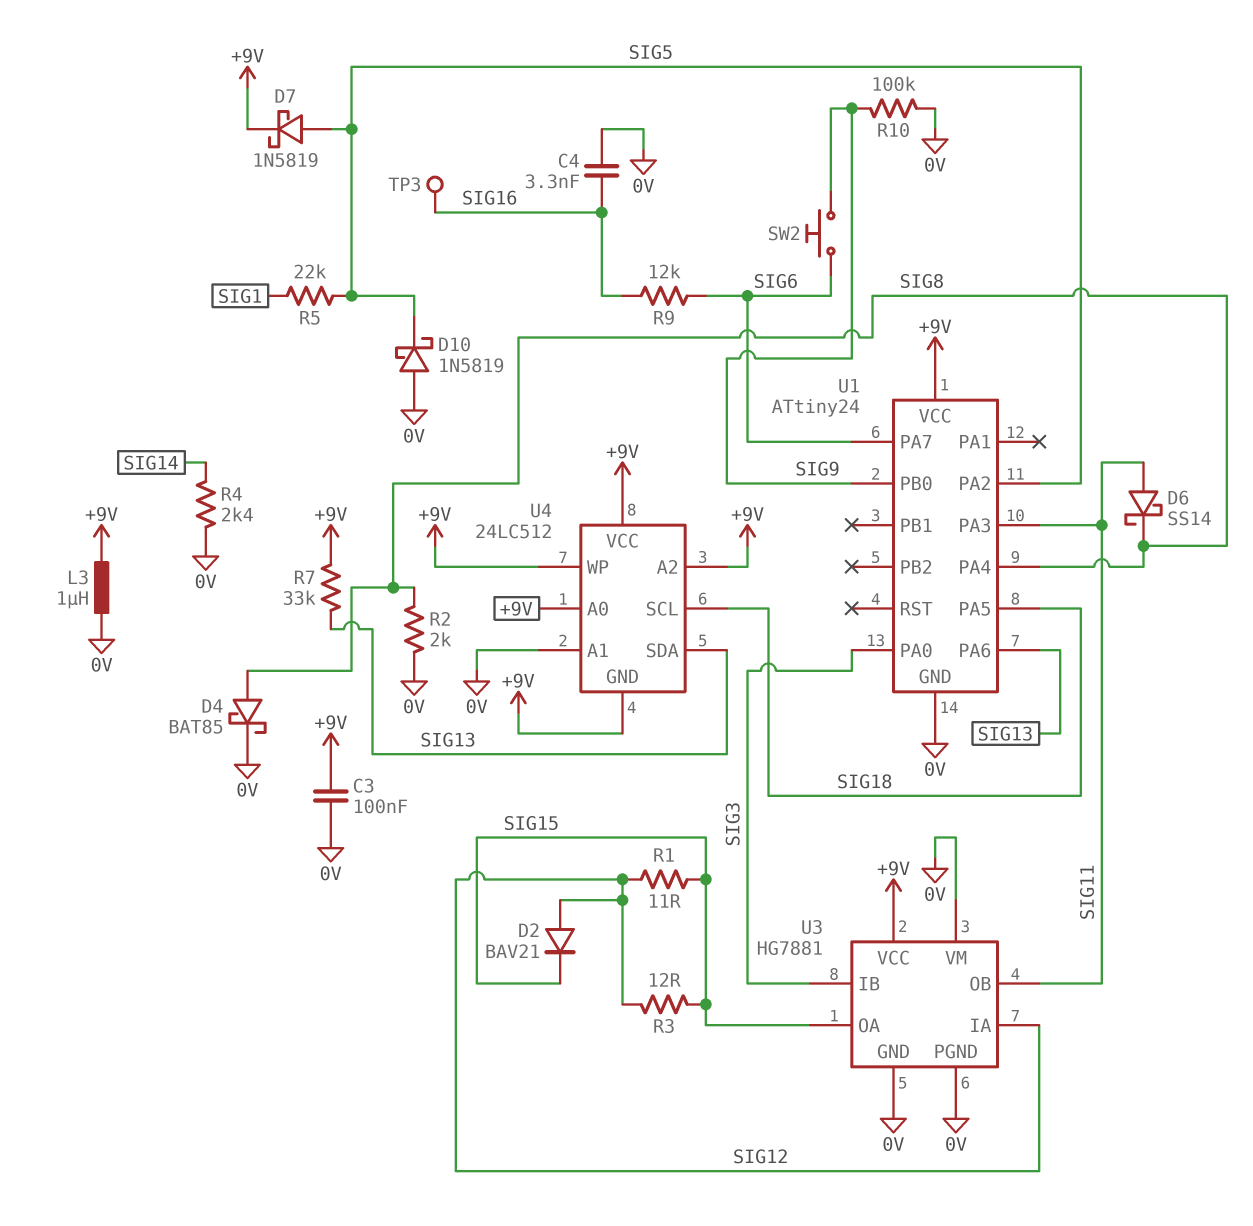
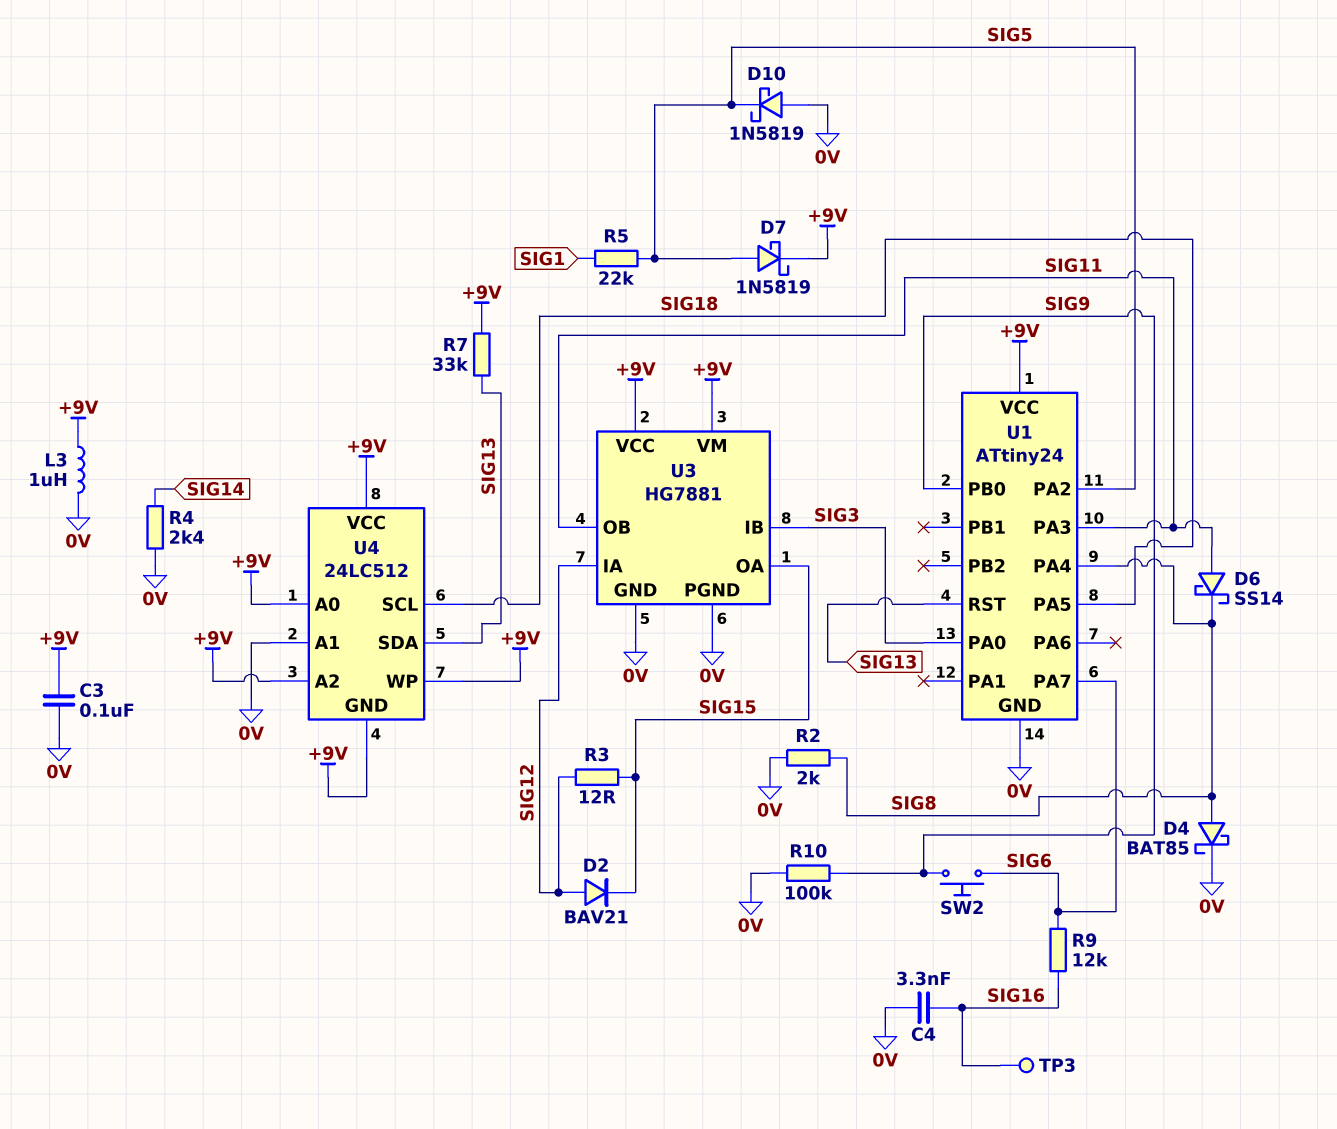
R1: 11 (SIG12, SIG15) -> none
U1 pin PA6: SIG13 -> none
U1 pin RST: none -> SIG13
U3 pin VM: 0V -> +9V

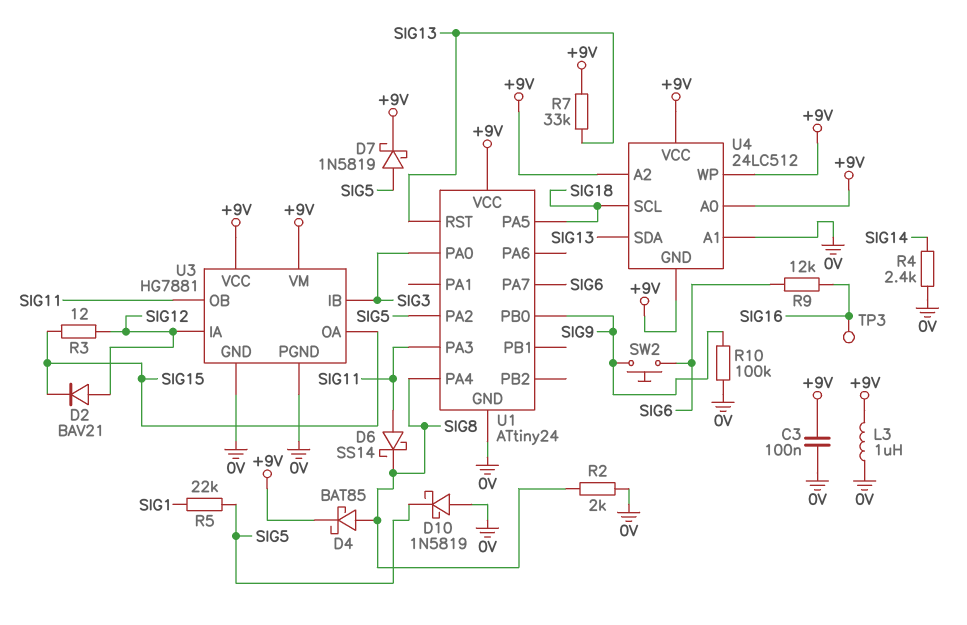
C4: 3.3nF (0V, SIG16) -> none
D4: schottky BAT85 (A SIG8, K 0V) -> schottky BAT85 (A SIG8, K +9V)

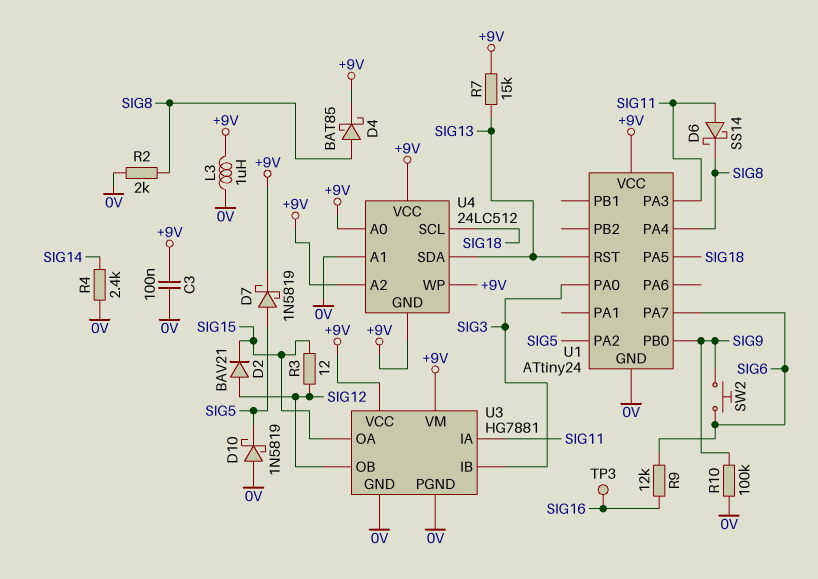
R5: 22k (SIG1, SIG5) -> none
R7: 33k (+9V, SIG13) -> 15k (+9V, SIG13)
U3 pin IA: SIG12 -> SIG11
U3 pin OB: SIG11 -> SIG12

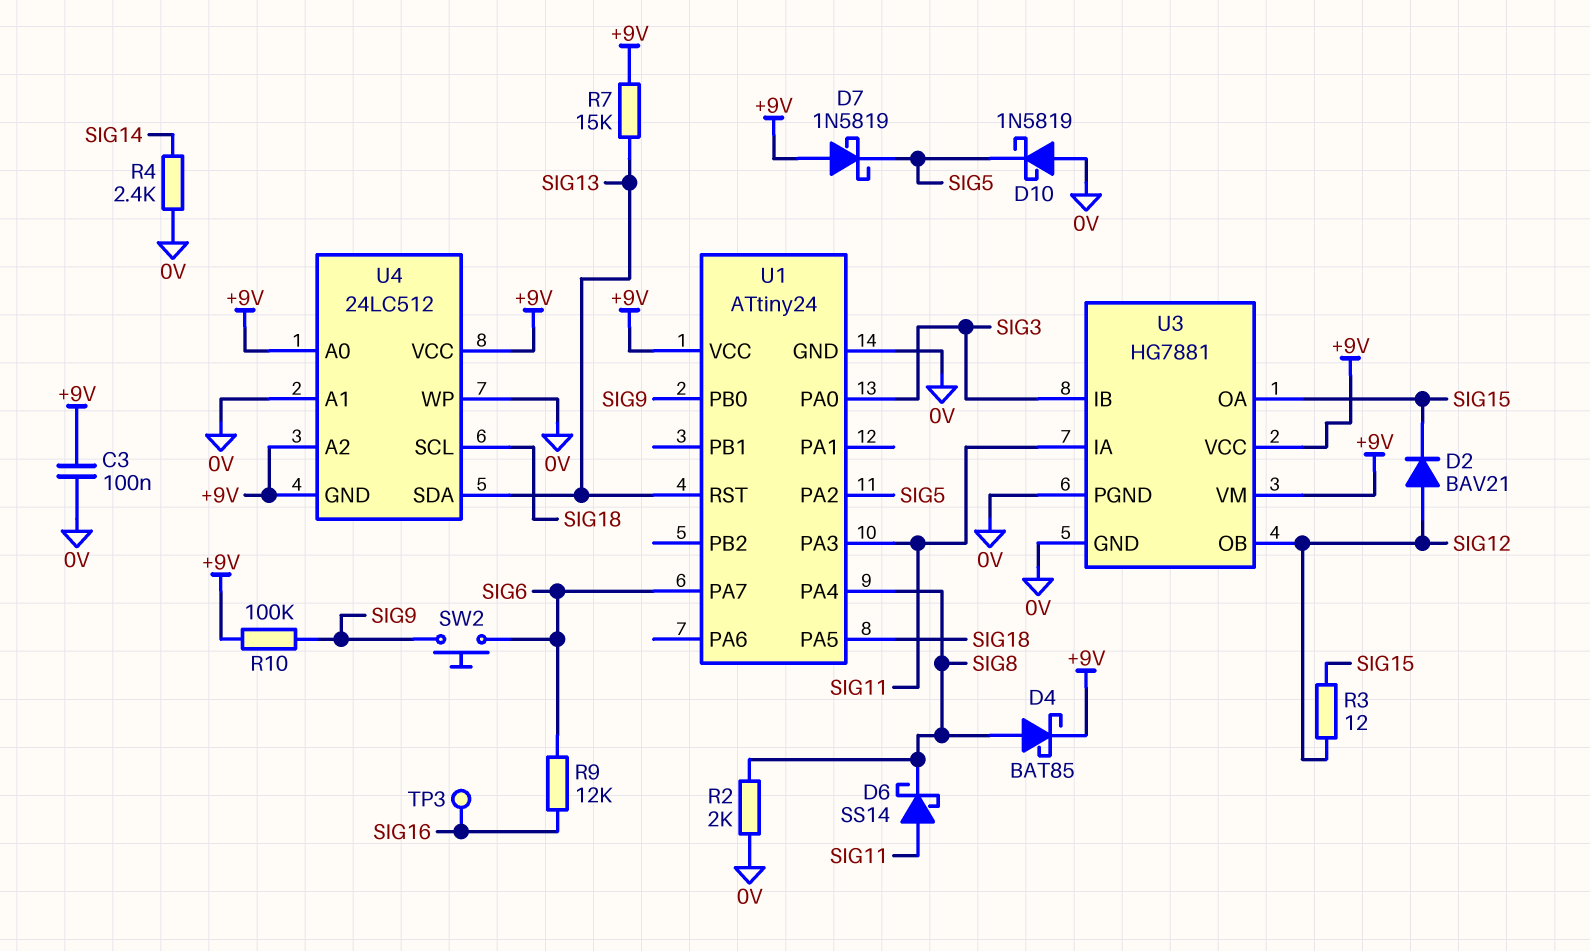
D7: schottky 1N5819 (A SIG5, K +9V) -> schottky 1N5819 (A +9V, K SIG5)
L3: 1uH (+9V, 0V) -> none
R10: 100k (0V, SIG9) -> 100k (+9V, SIG9)
U4 pin WP: +9V -> 0V

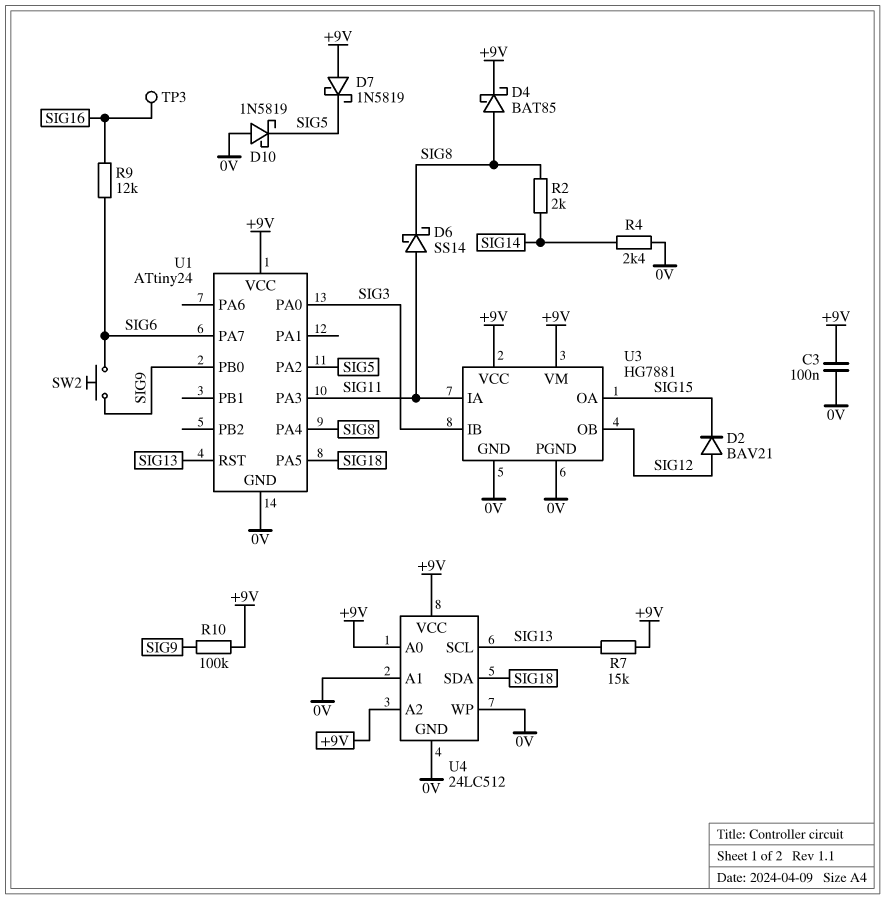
R2: 2k (0V, SIG8) -> 2k (SIG8, SIG14)
R3: 12 (SIG12, SIG15) -> none
U4 pin GND: +9V -> 0V
U4 pin SCL: SIG18 -> SIG13
U4 pin SDA: SIG13 -> SIG18

